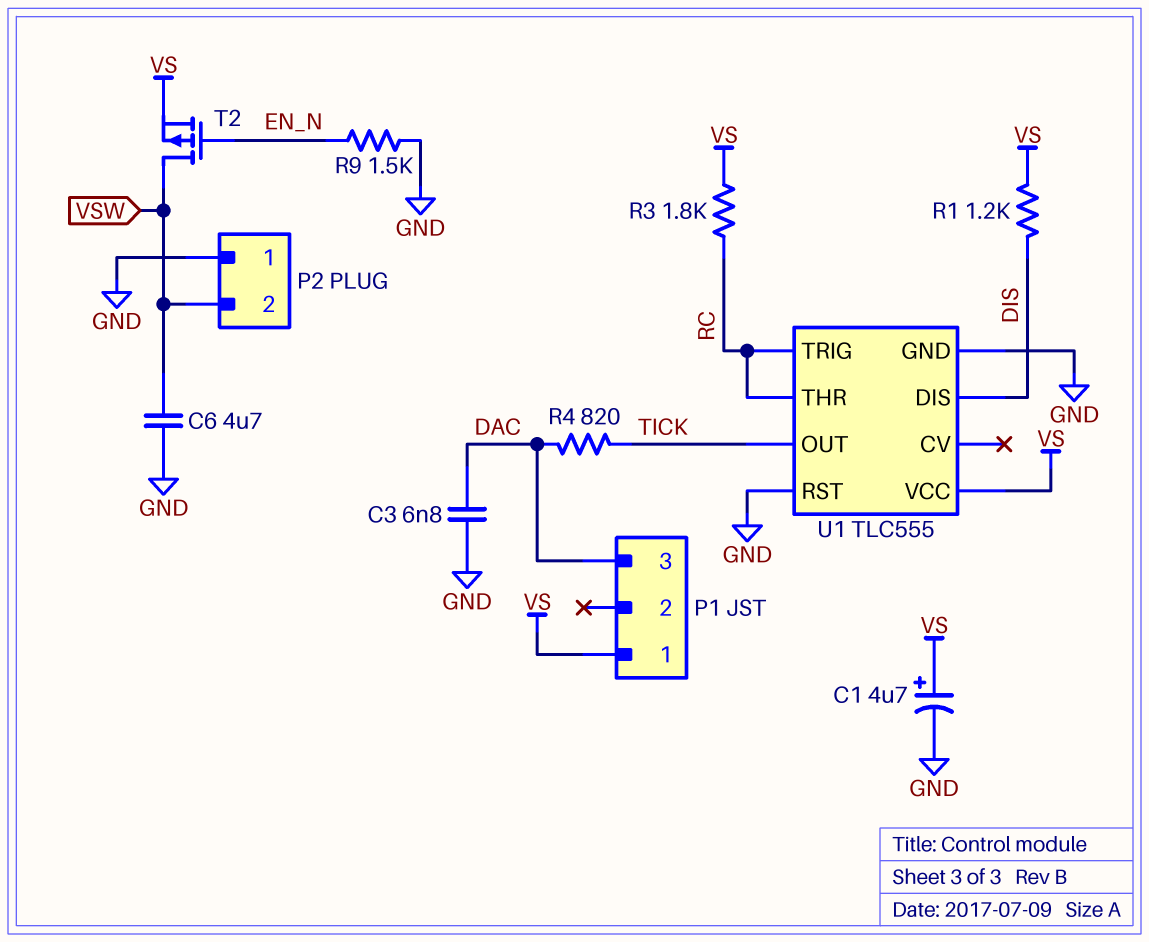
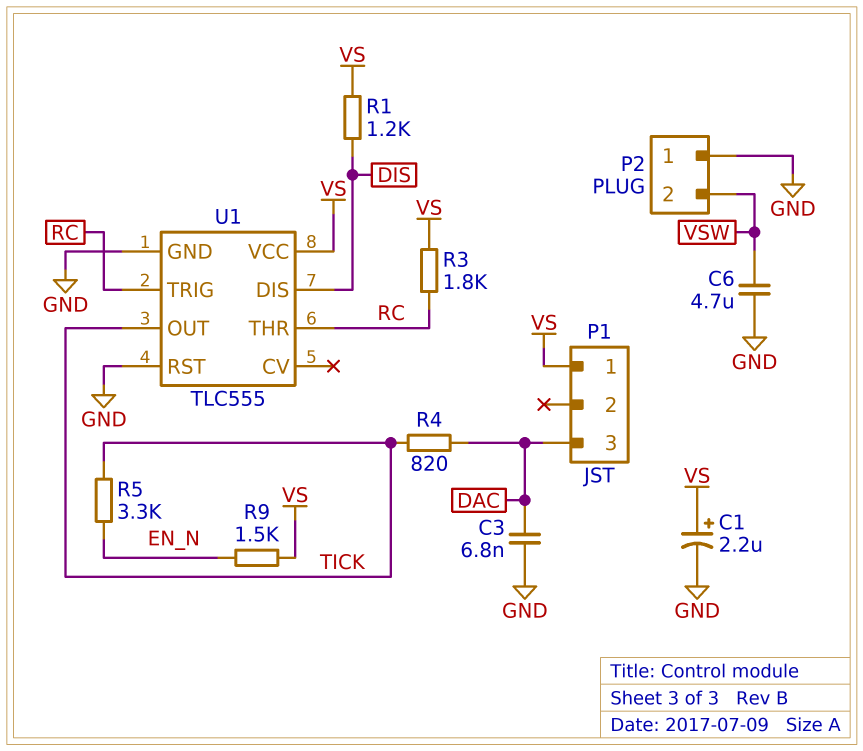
C1: 4.7uF (plus VS, minus GND) -> 2.2uF (plus VS, minus GND)
R5: none -> 3.3k (EN_N, TICK)
R9: 1.5k (EN_N, GND) -> 1.5k (EN_N, VS)
T2: PMOS (G EN_N, D VSW, S VS) -> none

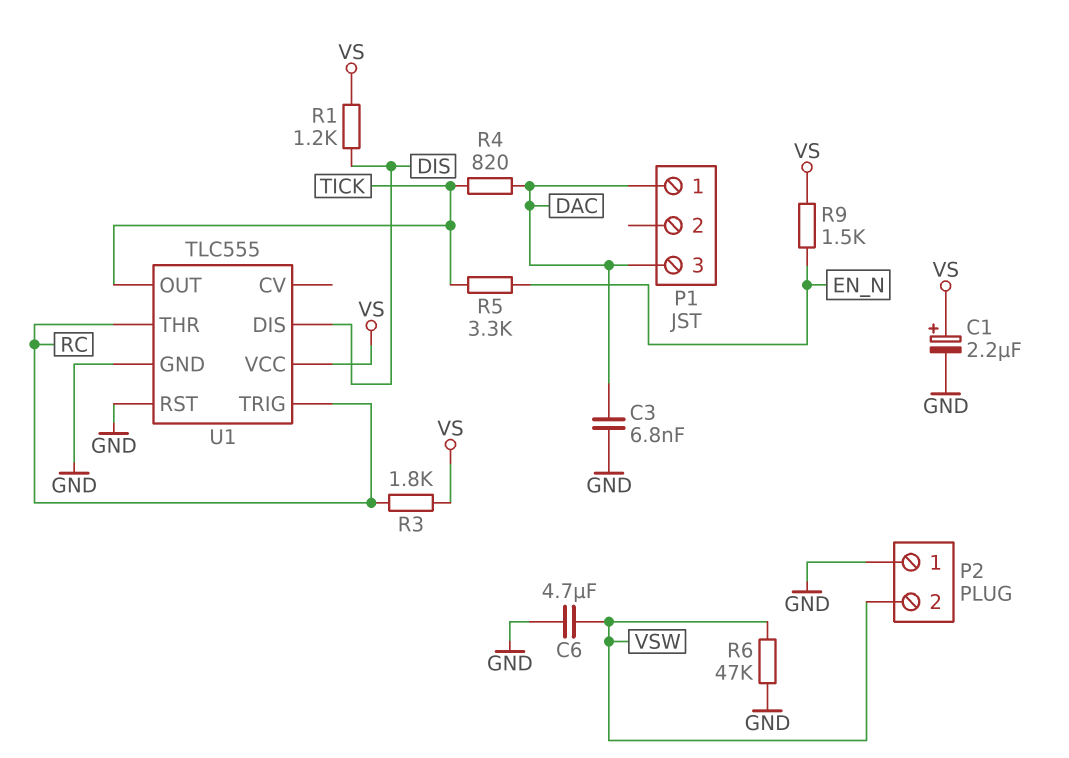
P1 pin 1: VS -> DAC
R6: none -> 47k (GND, VSW)

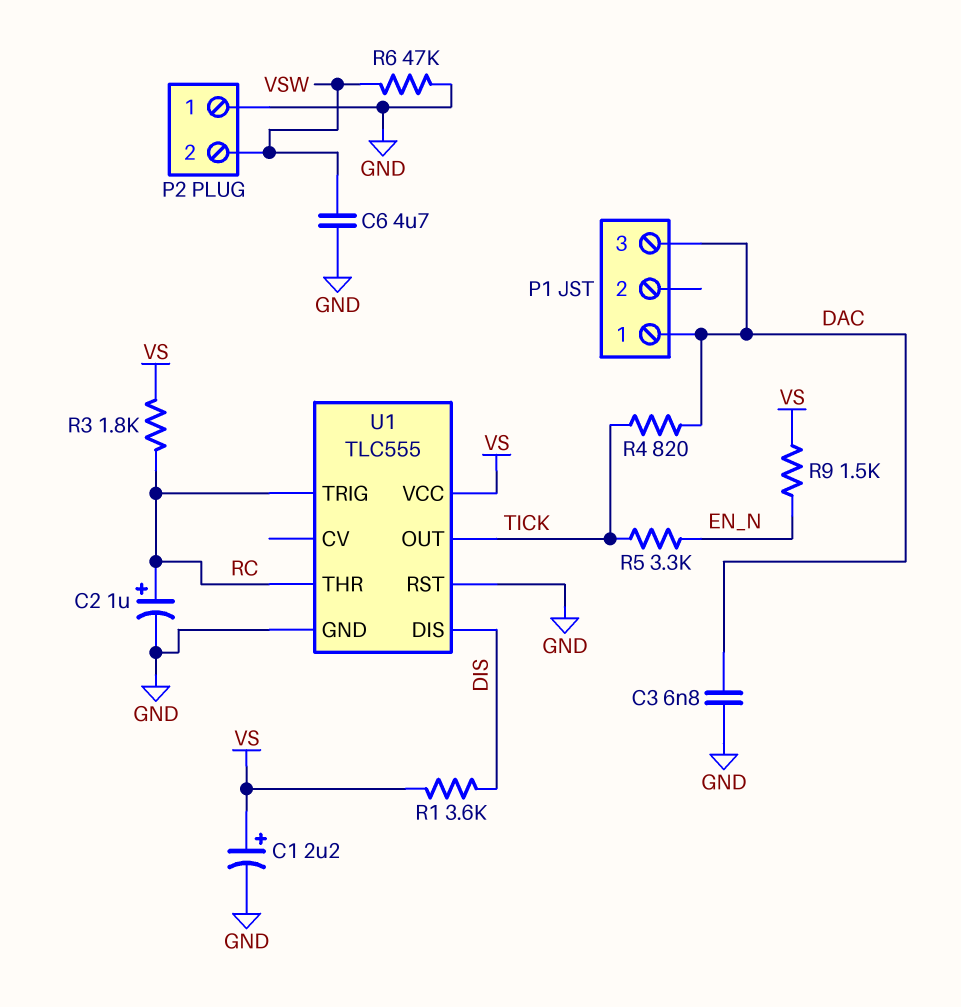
C2: none -> 1uF (plus RC, minus GND)
R1: 1.2k (DIS, VS) -> 3.6k (DIS, VS)

